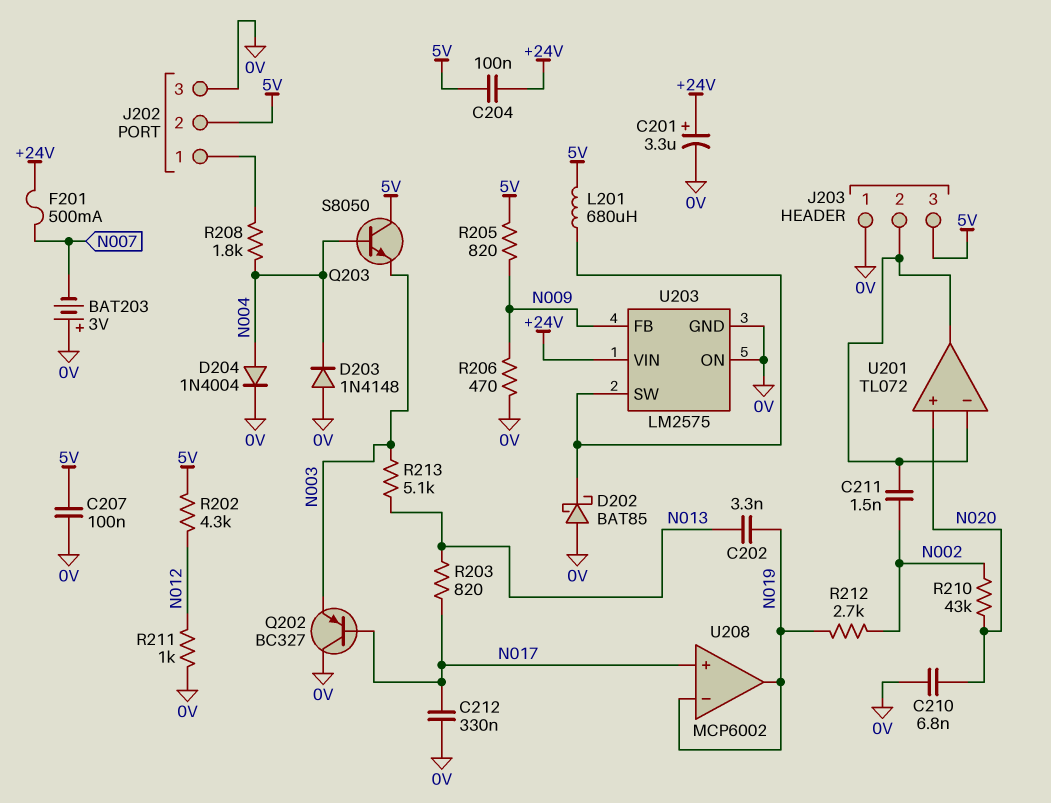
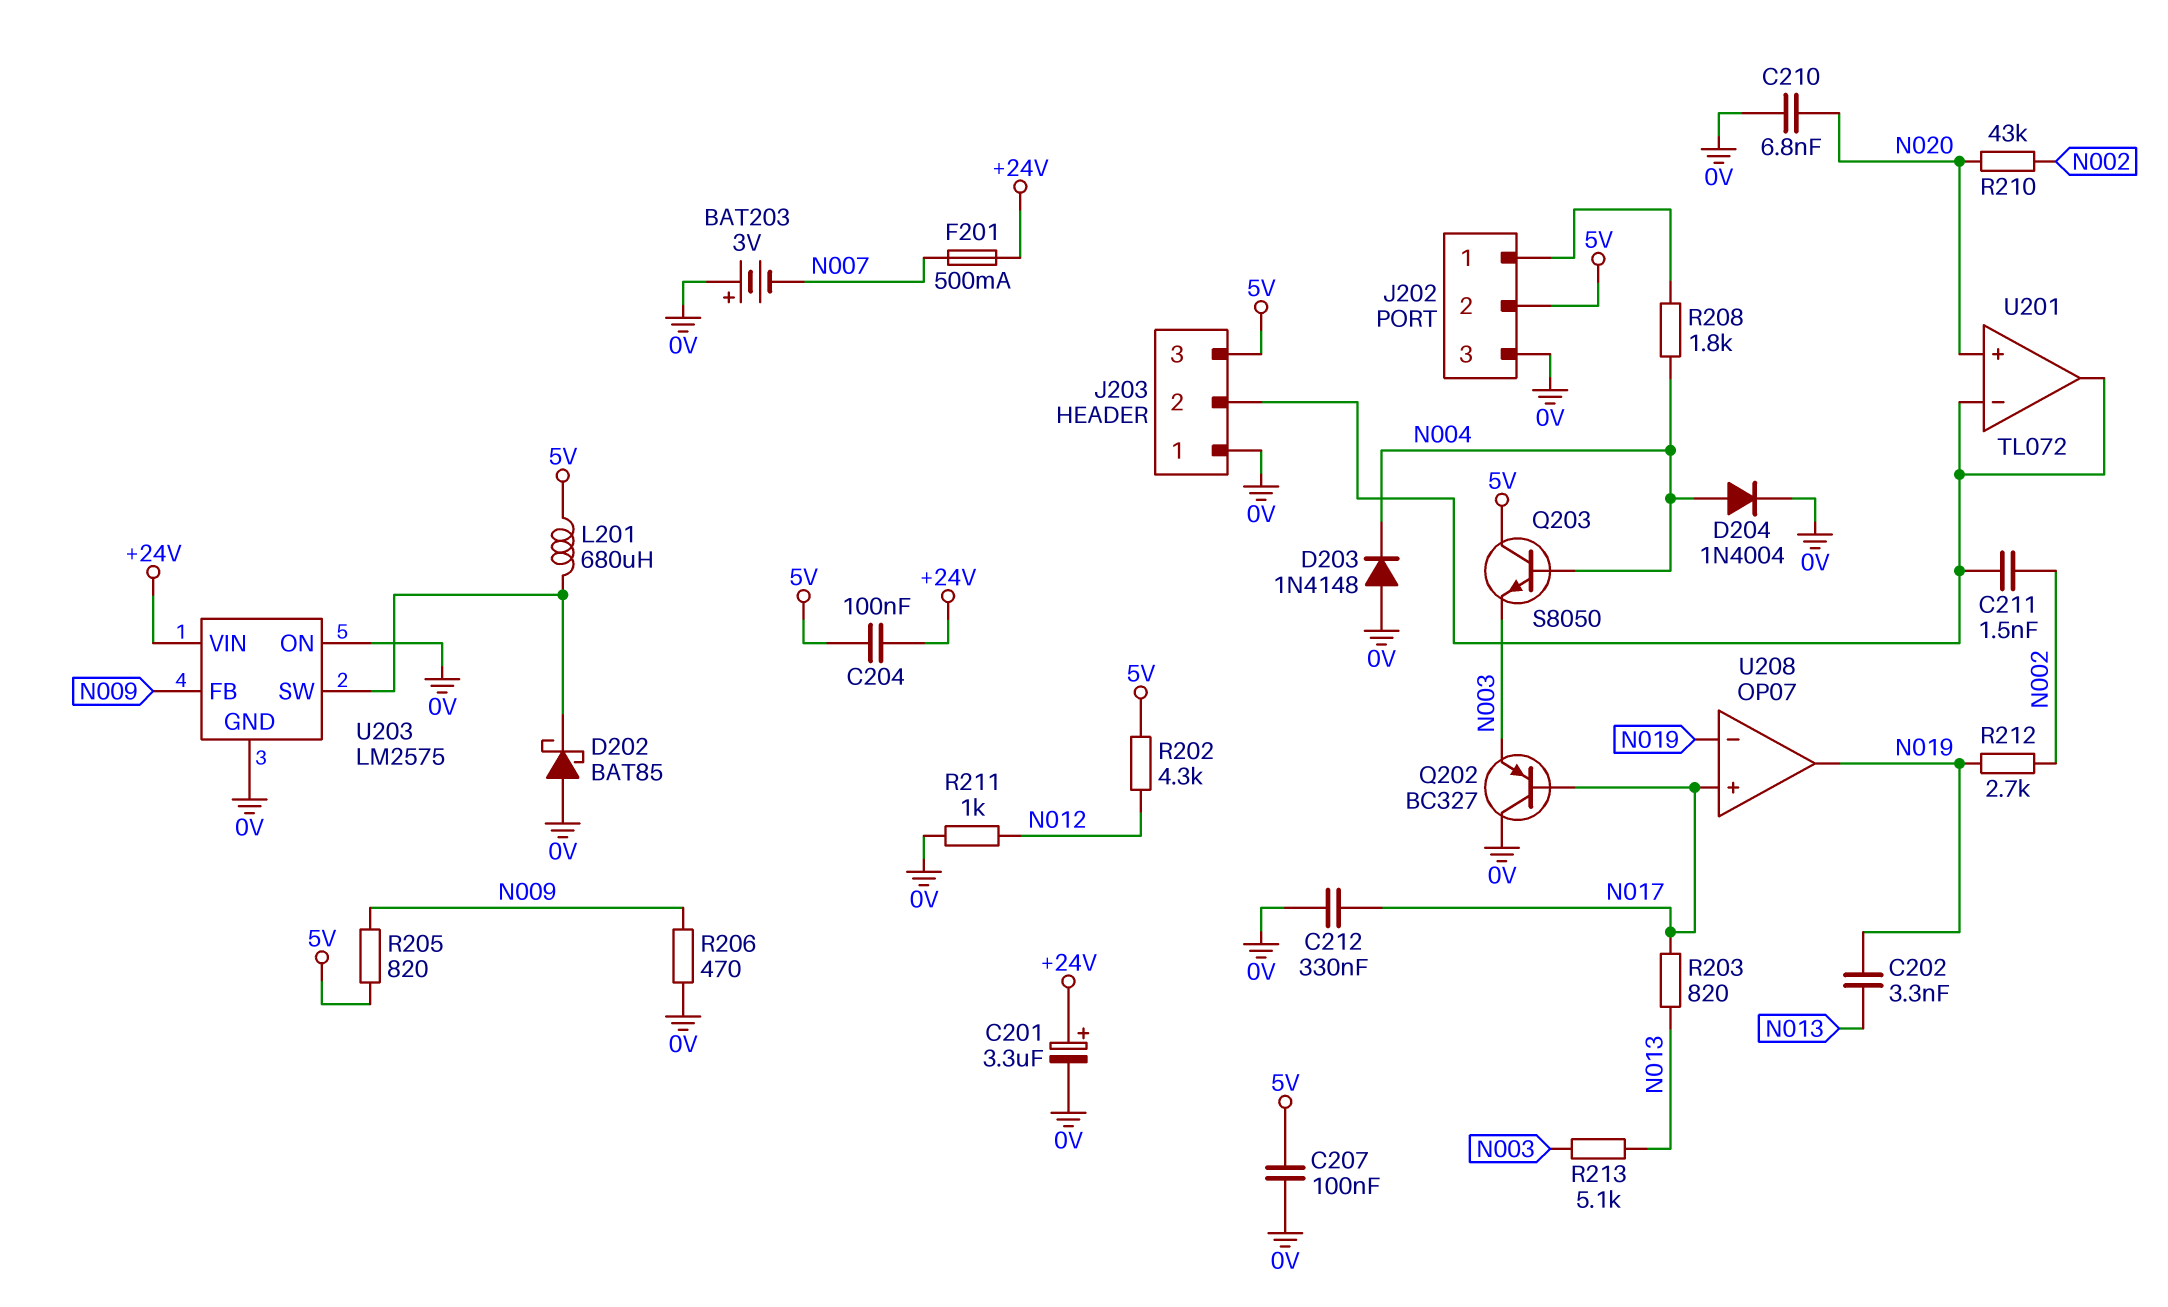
U208: MCP6002 -> OP07

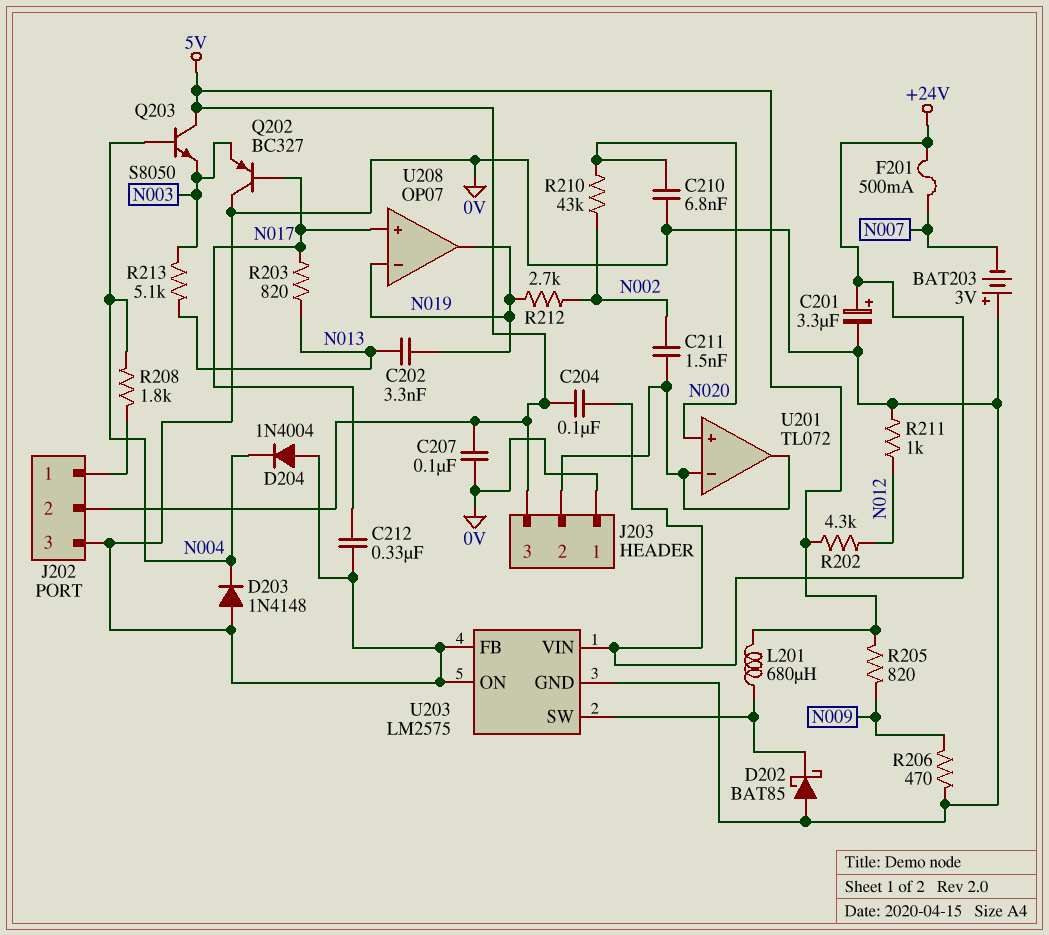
D204: diode 1N4004 (A N004, K 0V) -> diode 1N4004 (A 0V, K N004)
U203 pin FB: N009 -> 0V

